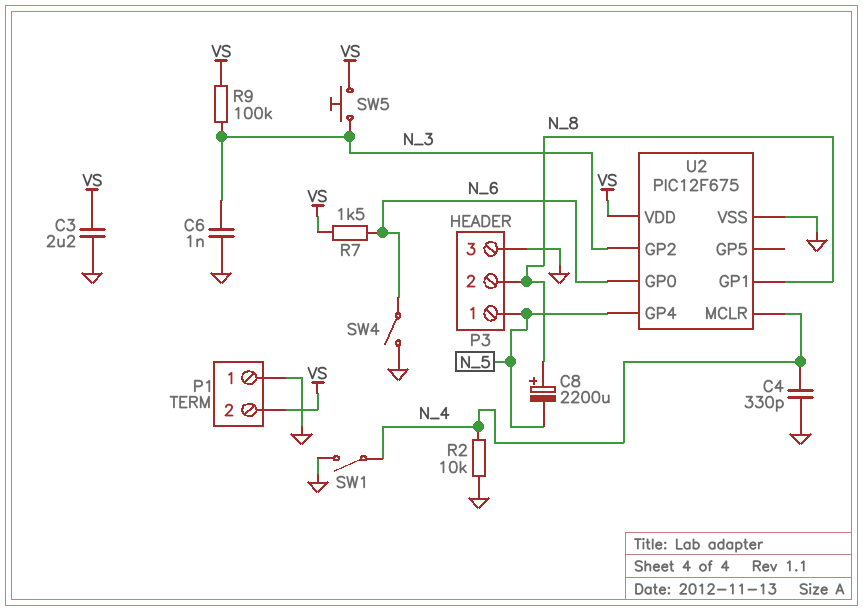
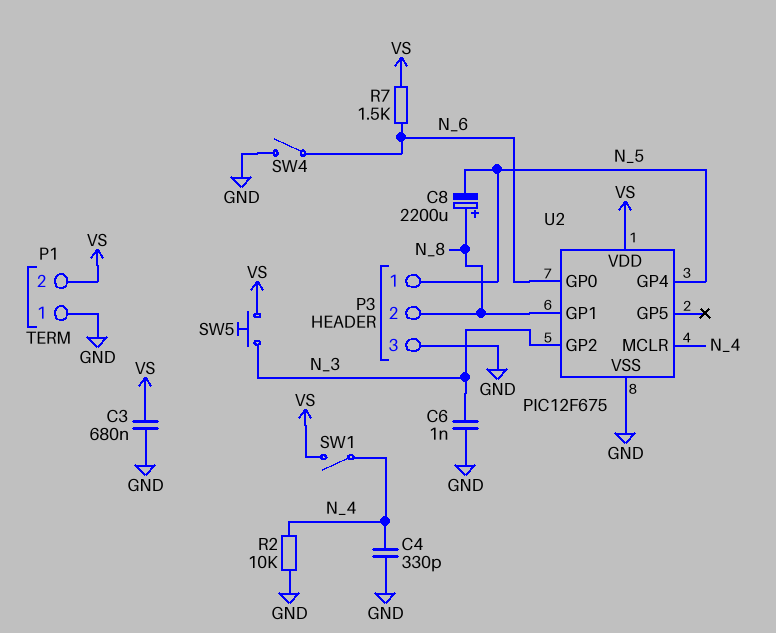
C3: 2.2uF (GND, VS) -> 680nF (GND, VS)
R9: 100k (N_3, VS) -> none
SW1: switch (GND, N_4) -> switch (N_4, VS)

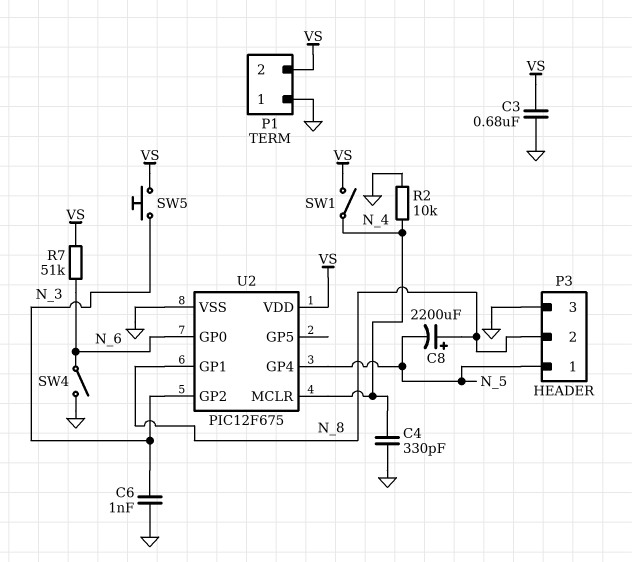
R7: 1.5k (N_6, VS) -> 51k (N_6, VS)

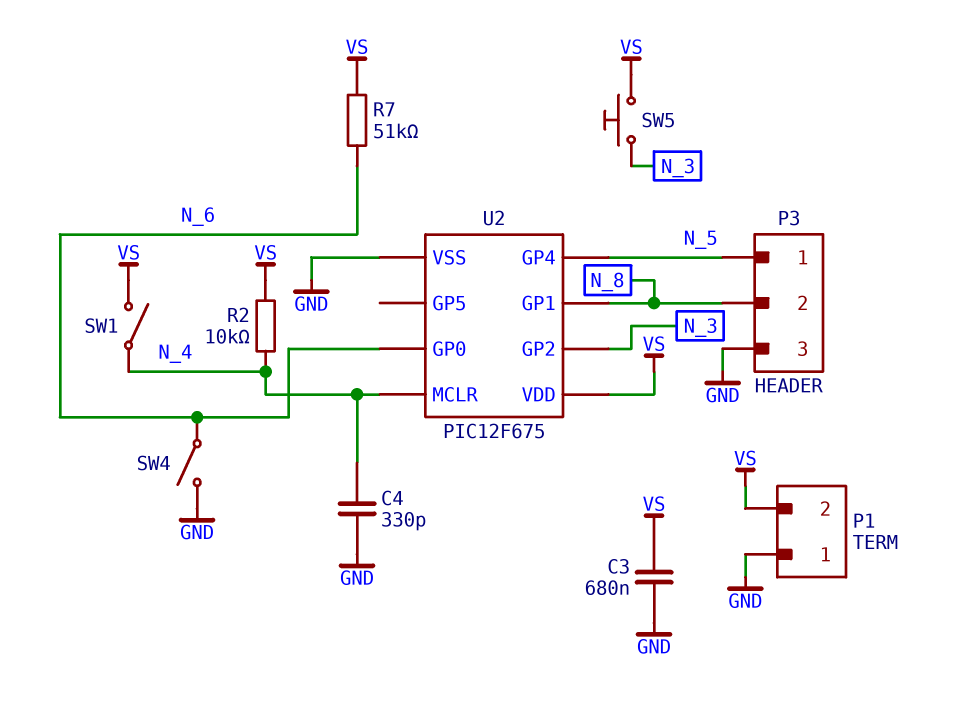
C6: 1nF (GND, N_3) -> none
C8: 2200uF (plus N_8, minus N_5) -> none
R2: 10k (GND, N_4) -> 10k (N_4, VS)

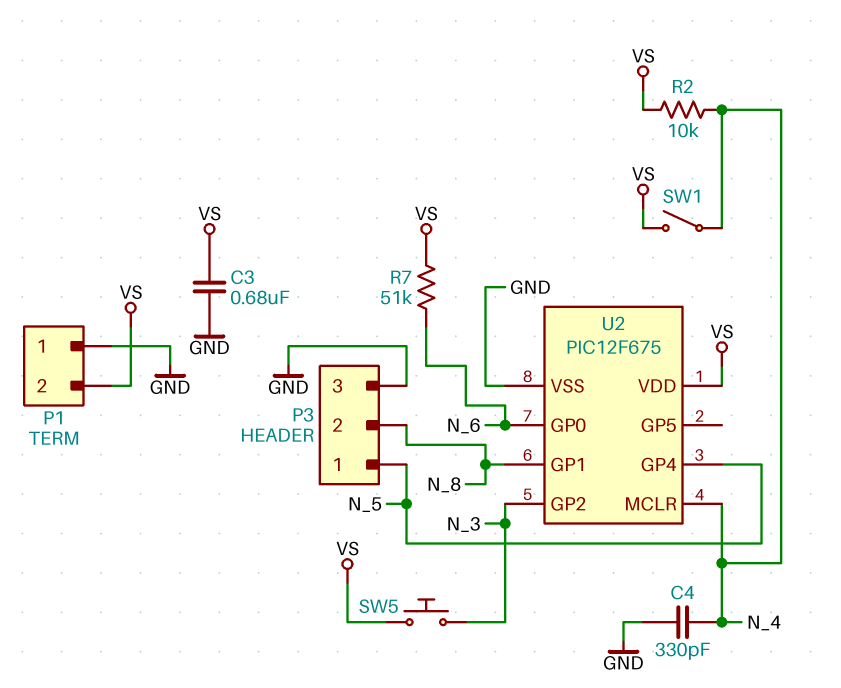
SW4: switch (GND, N_6) -> none

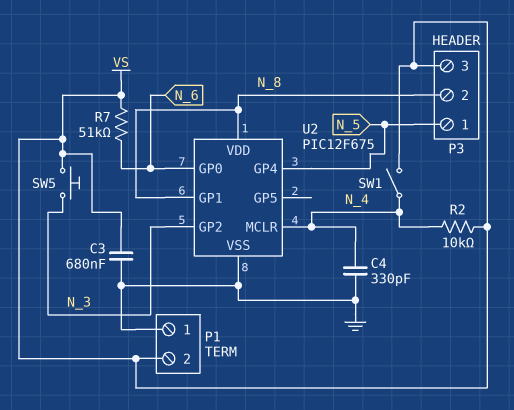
P3 pin 3: GND -> VS
U2 pin VDD: VS -> N_8

